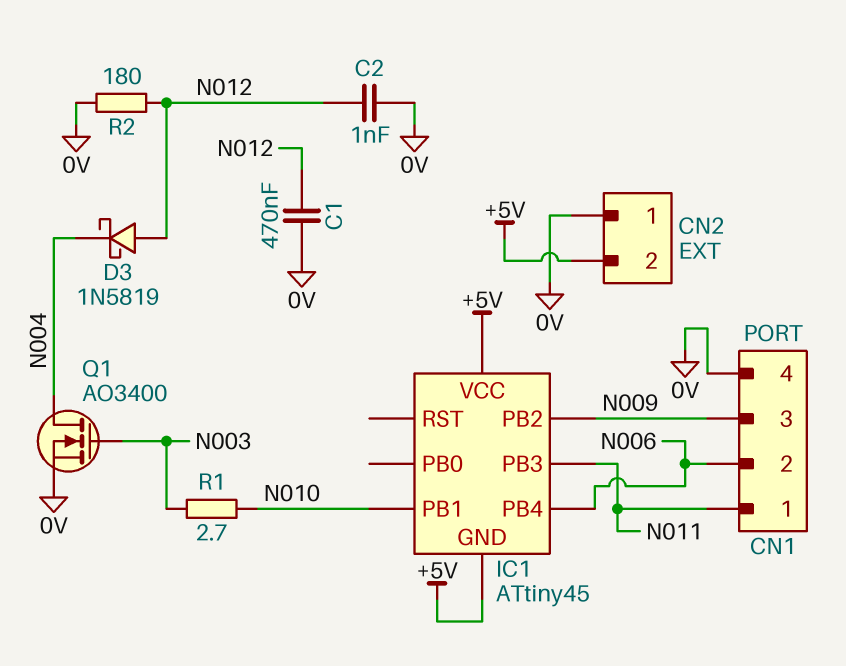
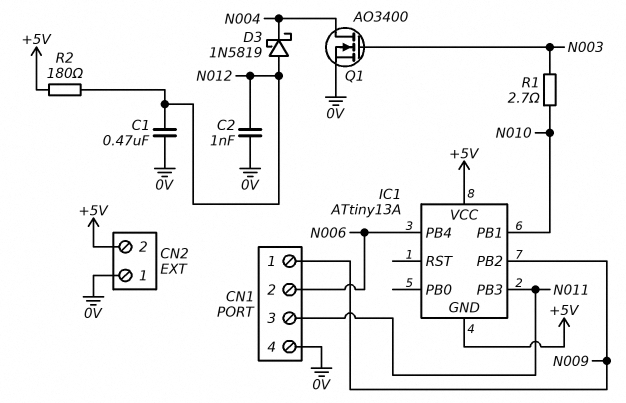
CN1 pin 1: N011 -> N009
CN1 pin 3: N009 -> N011
IC1: ATtiny45 -> ATtiny13A
R2: 180 (0V, N012) -> 180 (+5V, N012)

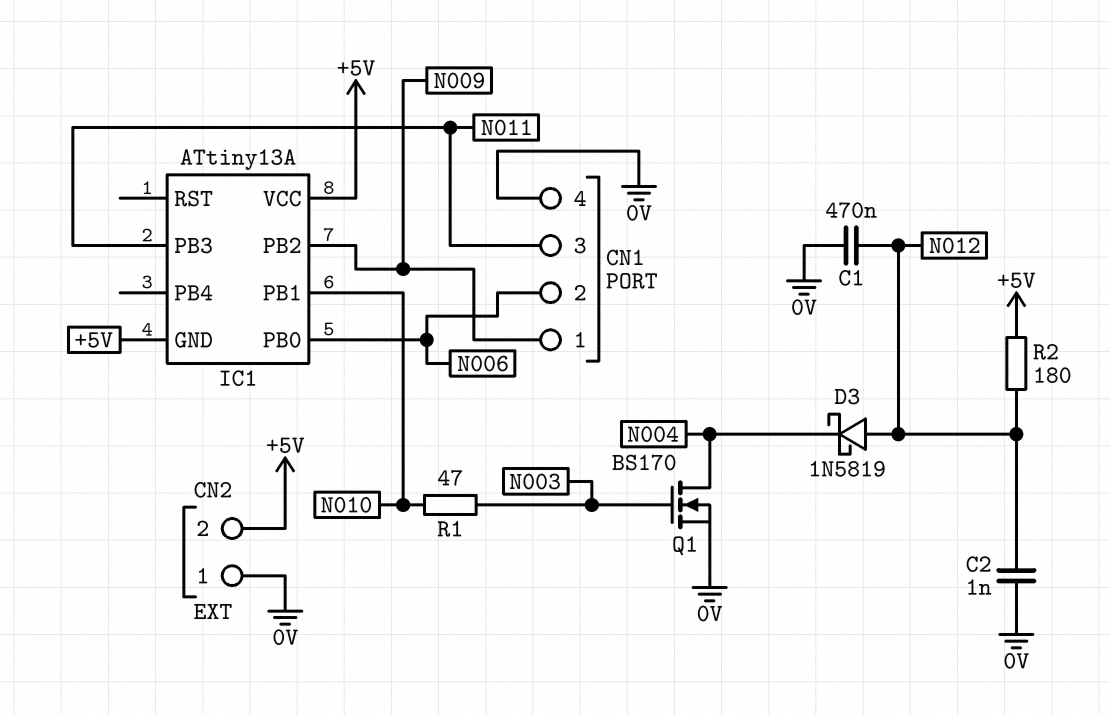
IC1 pin PB0: none -> N006
IC1 pin PB4: N006 -> none
Q1: NMOS AO3400 (G N003, D N004, S 0V) -> NMOS BS170 (G N003, D N004, S 0V)
R1: 2.7 (N003, N010) -> 47 (N003, N010)

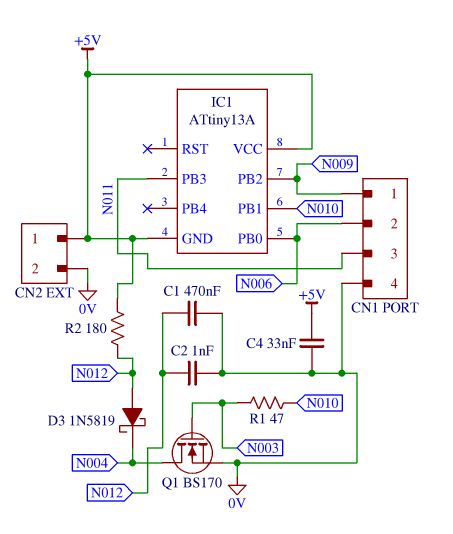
C4: none -> 33nF (+5V, 0V)
CN2 pin 1: 0V -> +5V
CN2 pin 2: +5V -> 0V

